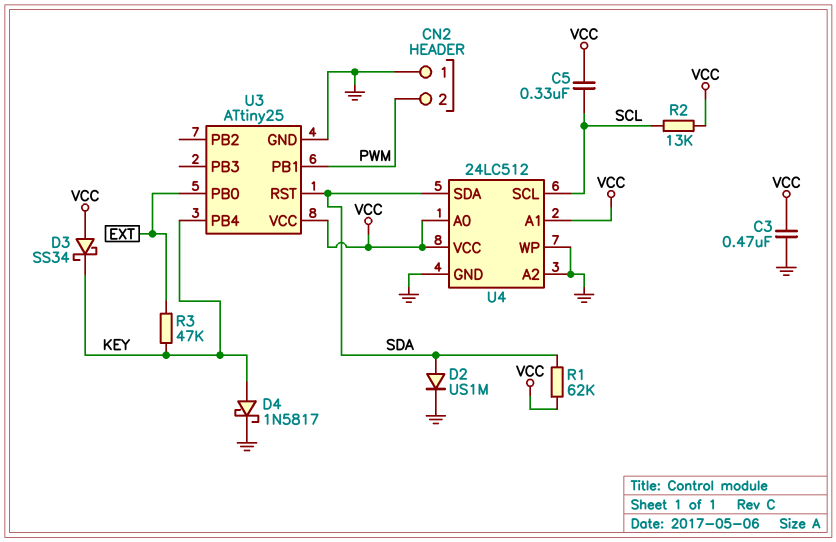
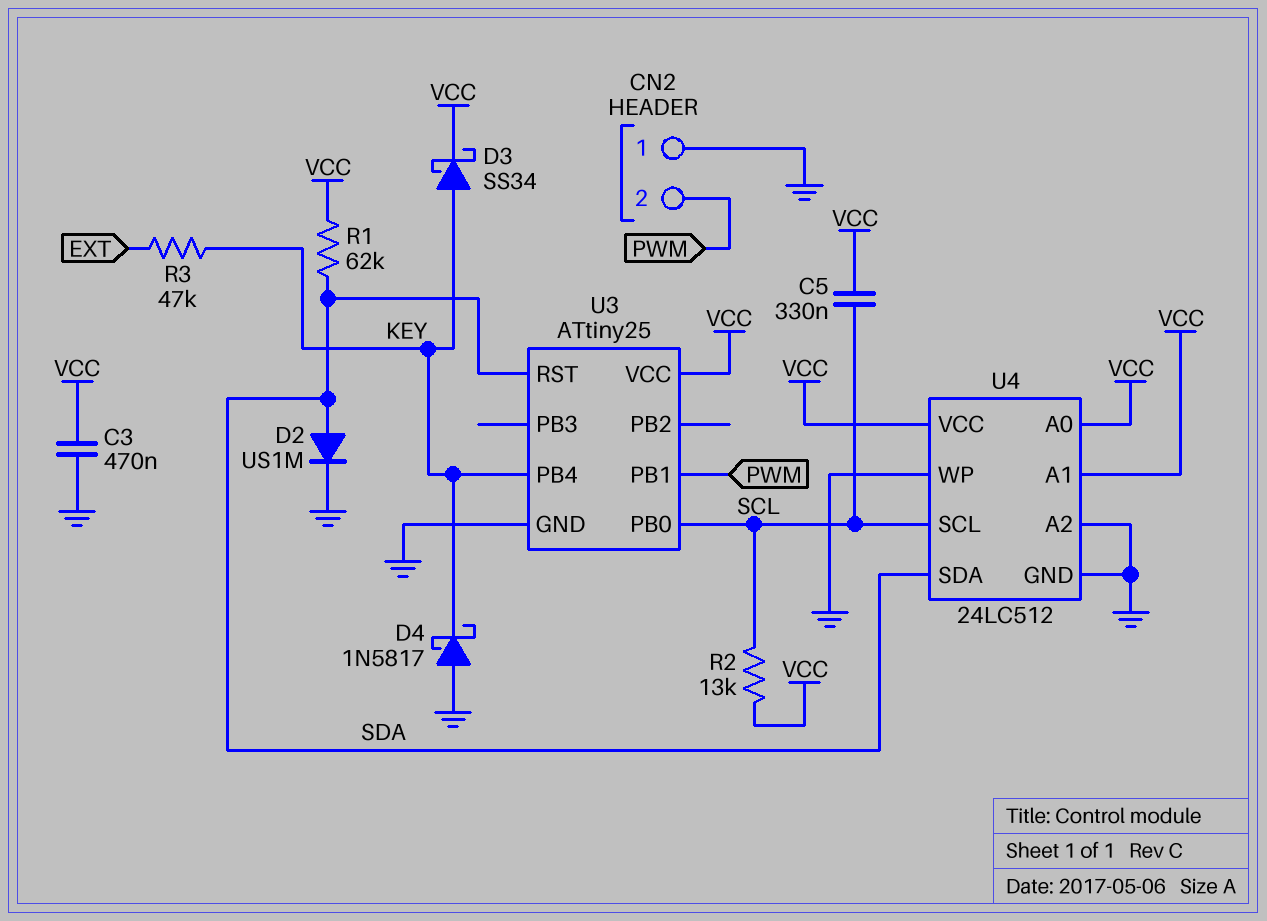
D3: schottky SS34 (A VCC, K KEY) -> schottky SS34 (A KEY, K VCC)
D4: schottky 1N5817 (A KEY, K GND) -> schottky 1N5817 (A GND, K KEY)
U3 pin PB0: EXT -> SCL

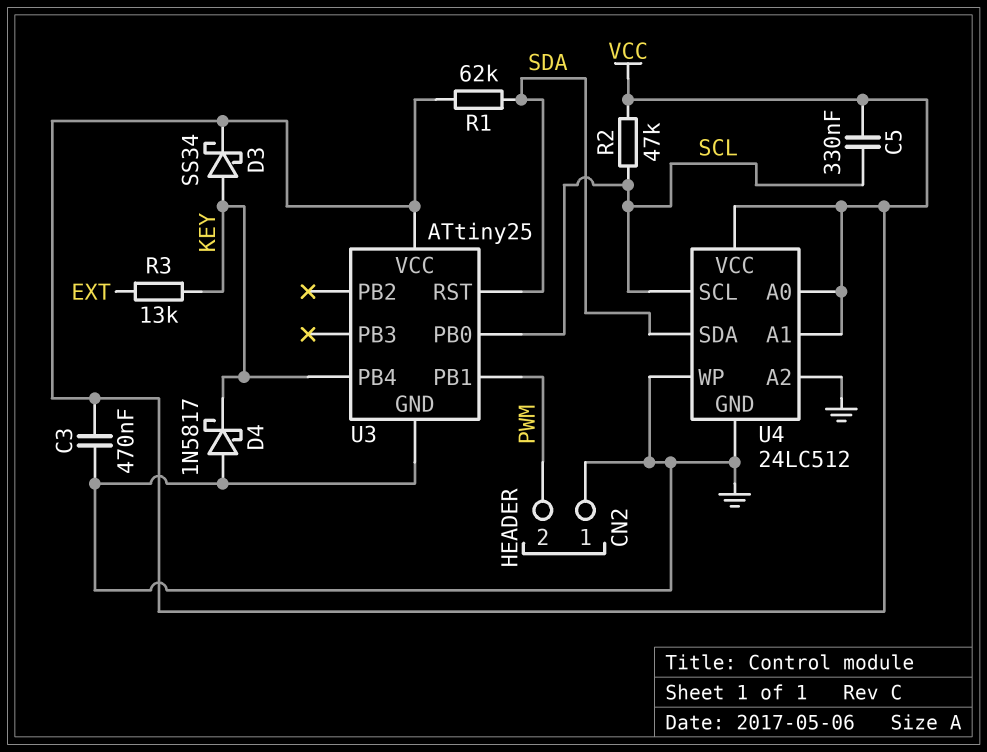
D2: diode US1M (A SDA, K GND) -> none
R2: 13k (SCL, VCC) -> 47k (SCL, VCC)
R3: 47k (EXT, KEY) -> 13k (EXT, KEY)

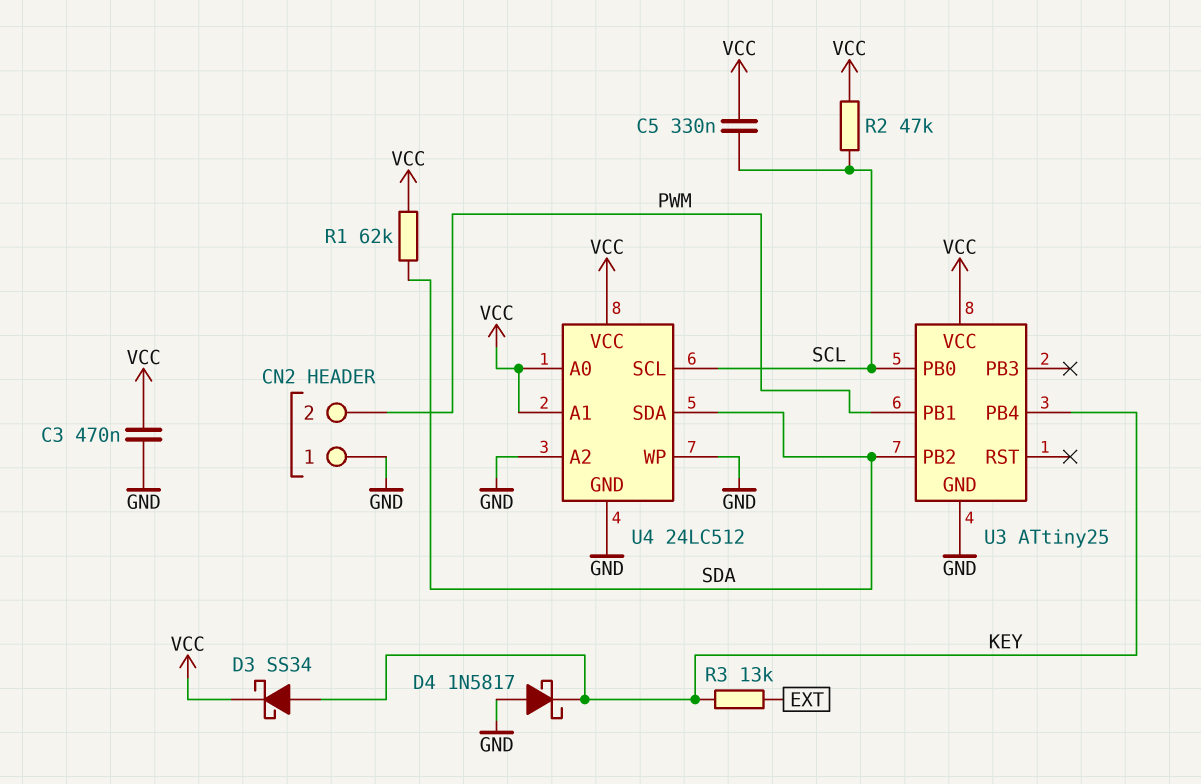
U3 pin PB2: none -> SDA
U3 pin RST: SDA -> none

